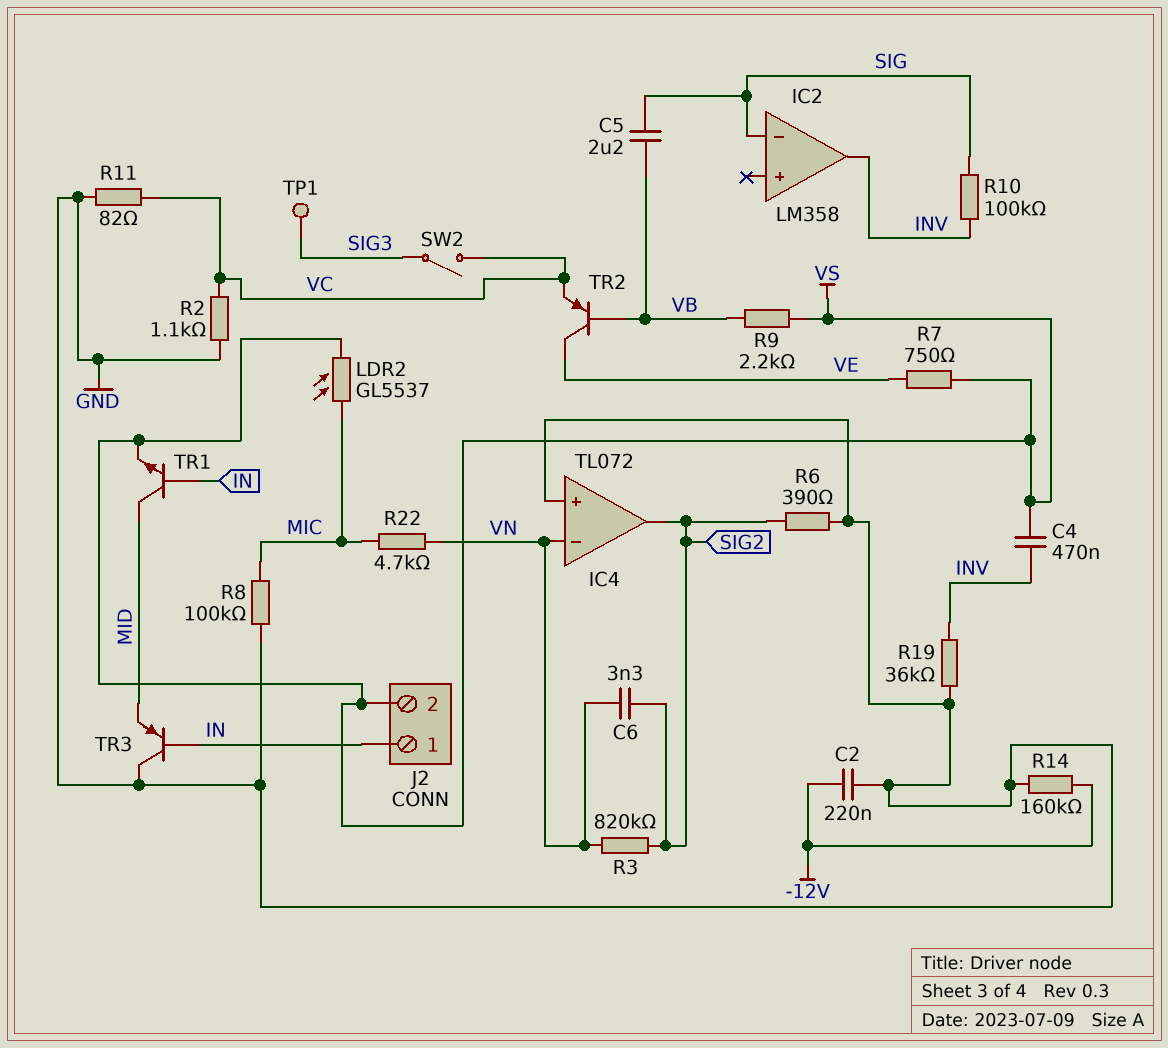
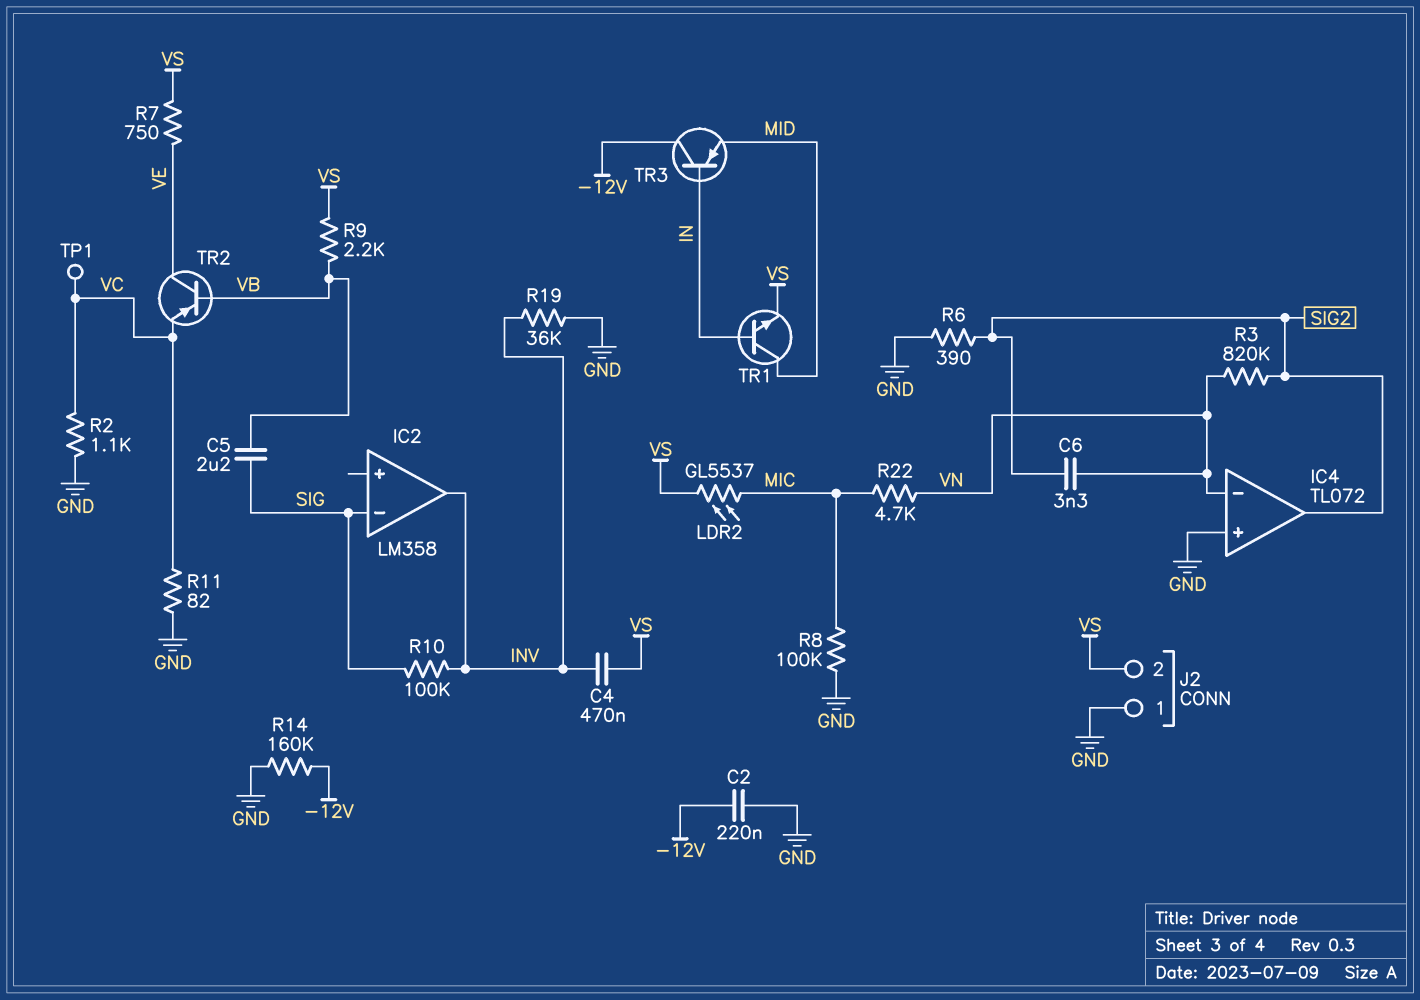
J2 pin 1: IN -> GND
SW2: switch (SIG3, VC) -> none
TP1: test point (SIG3) -> test point (VC)
TR3: PNP (B IN, C GND, E MID) -> PNP (B IN, C -12V, E MID)

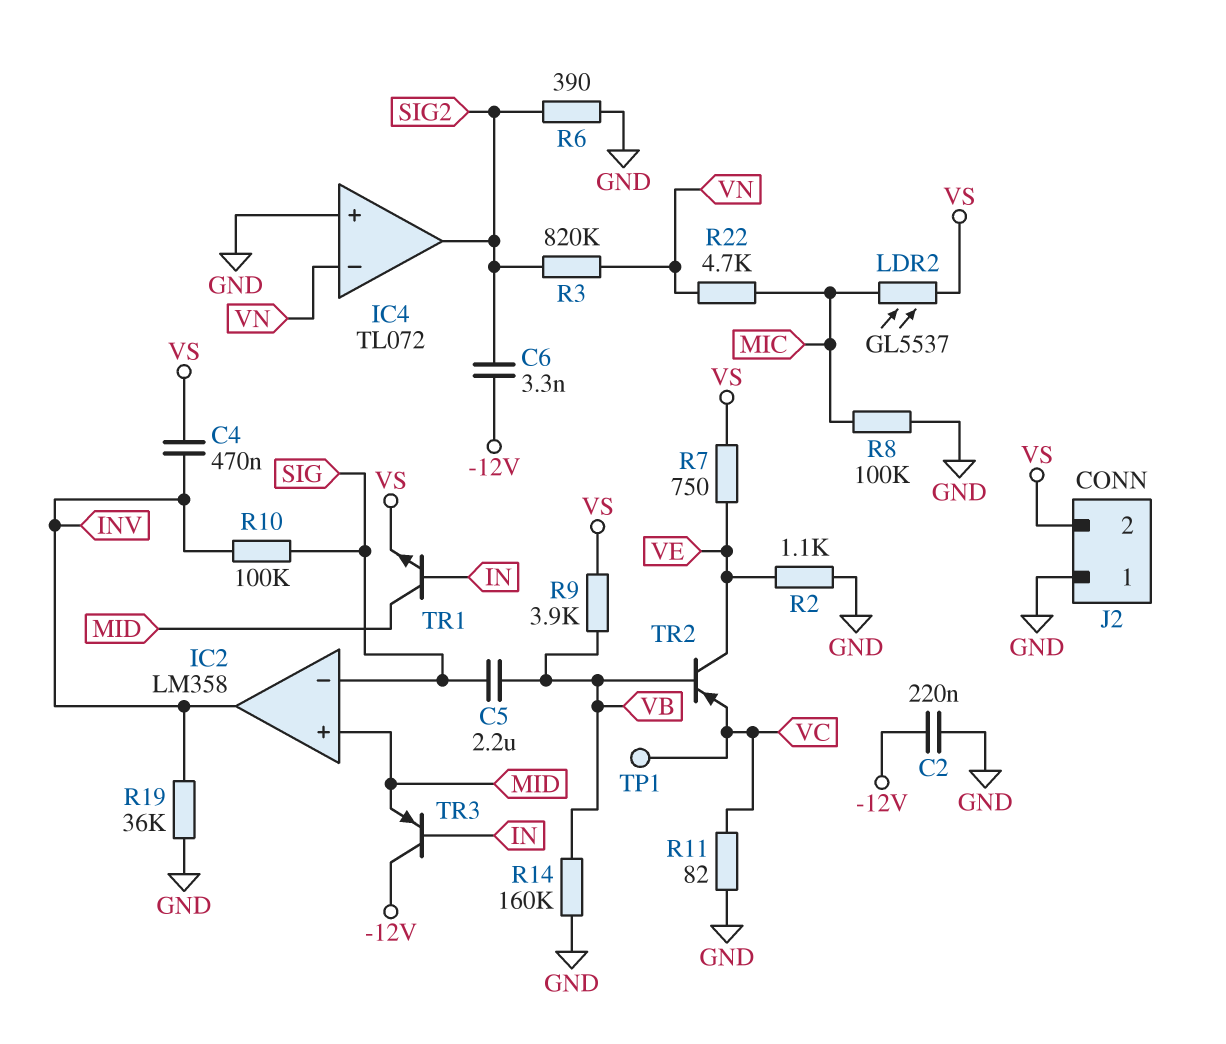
C6: 3.3nF (SIG2, VN) -> 3.3nF (-12V, SIG2)
IC2 pin in+: none -> MID
R2: 1.1k (GND, VC) -> 1.1k (GND, VE)
R9: 2.2k (VB, VS) -> 3.9k (VB, VS)
R14: 160k (-12V, GND) -> 160k (GND, VB)

